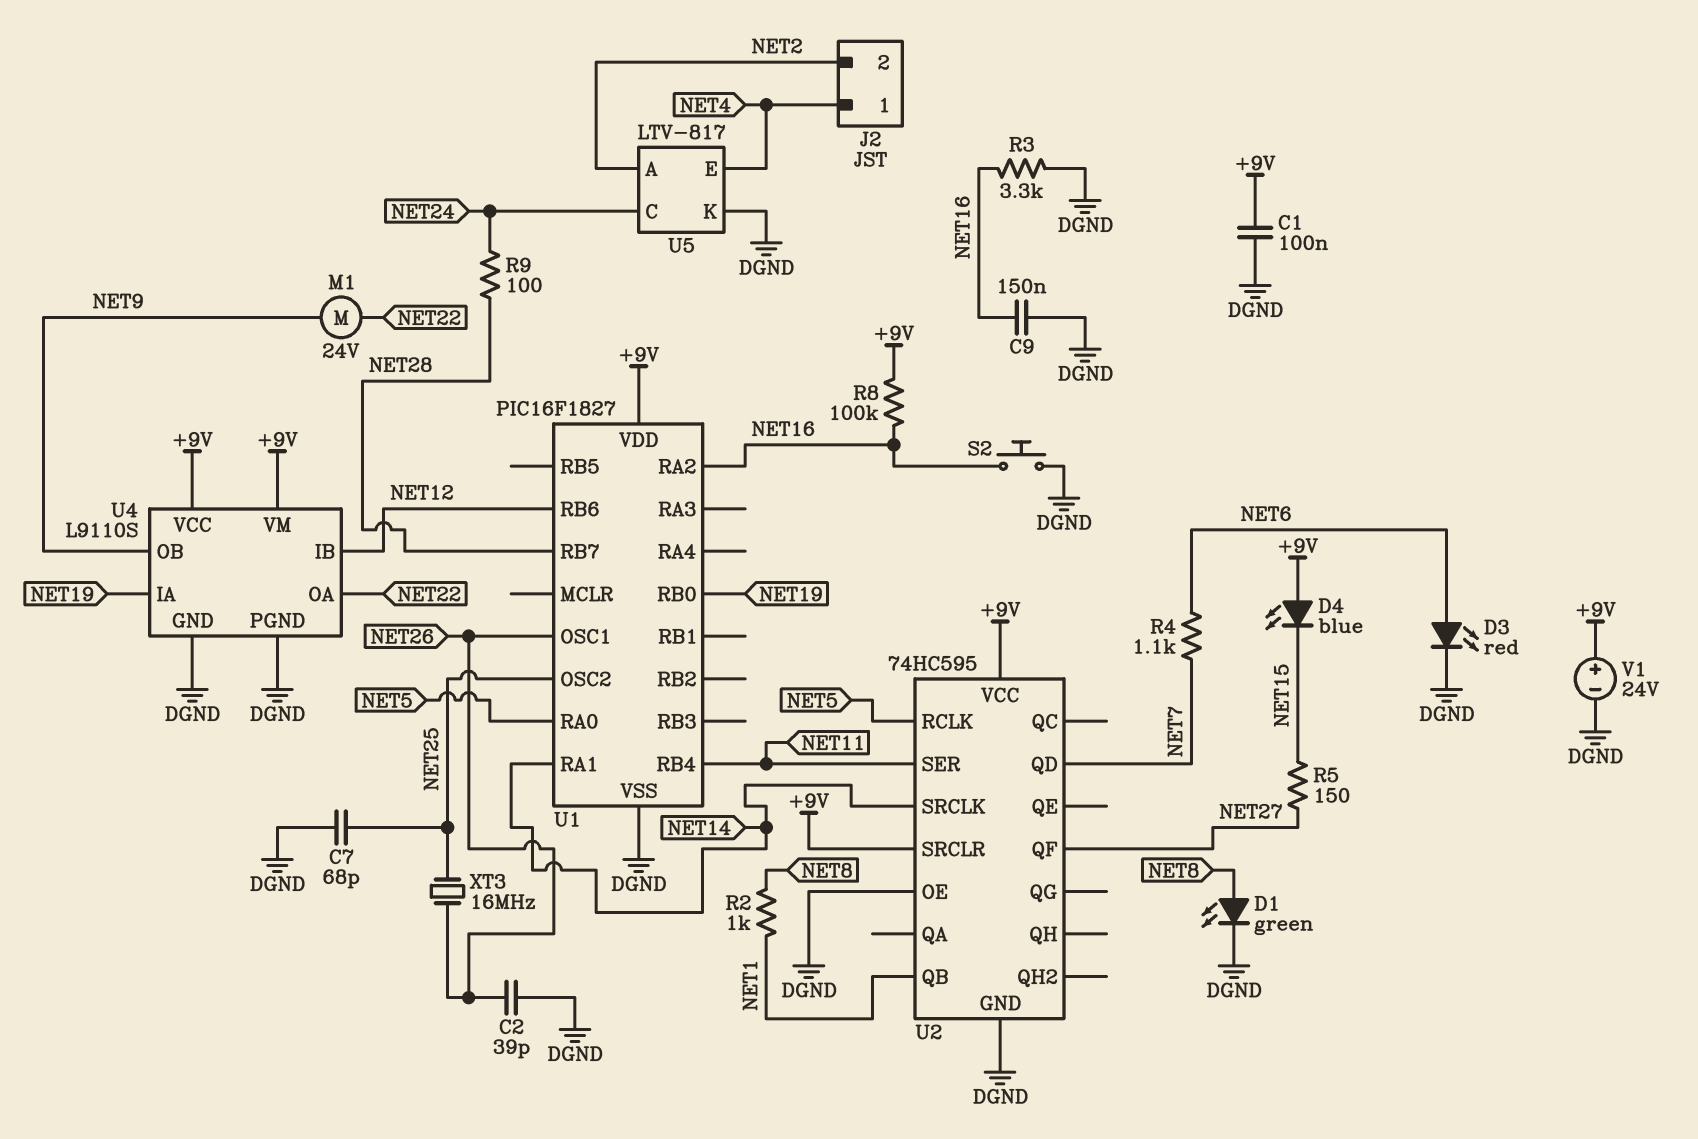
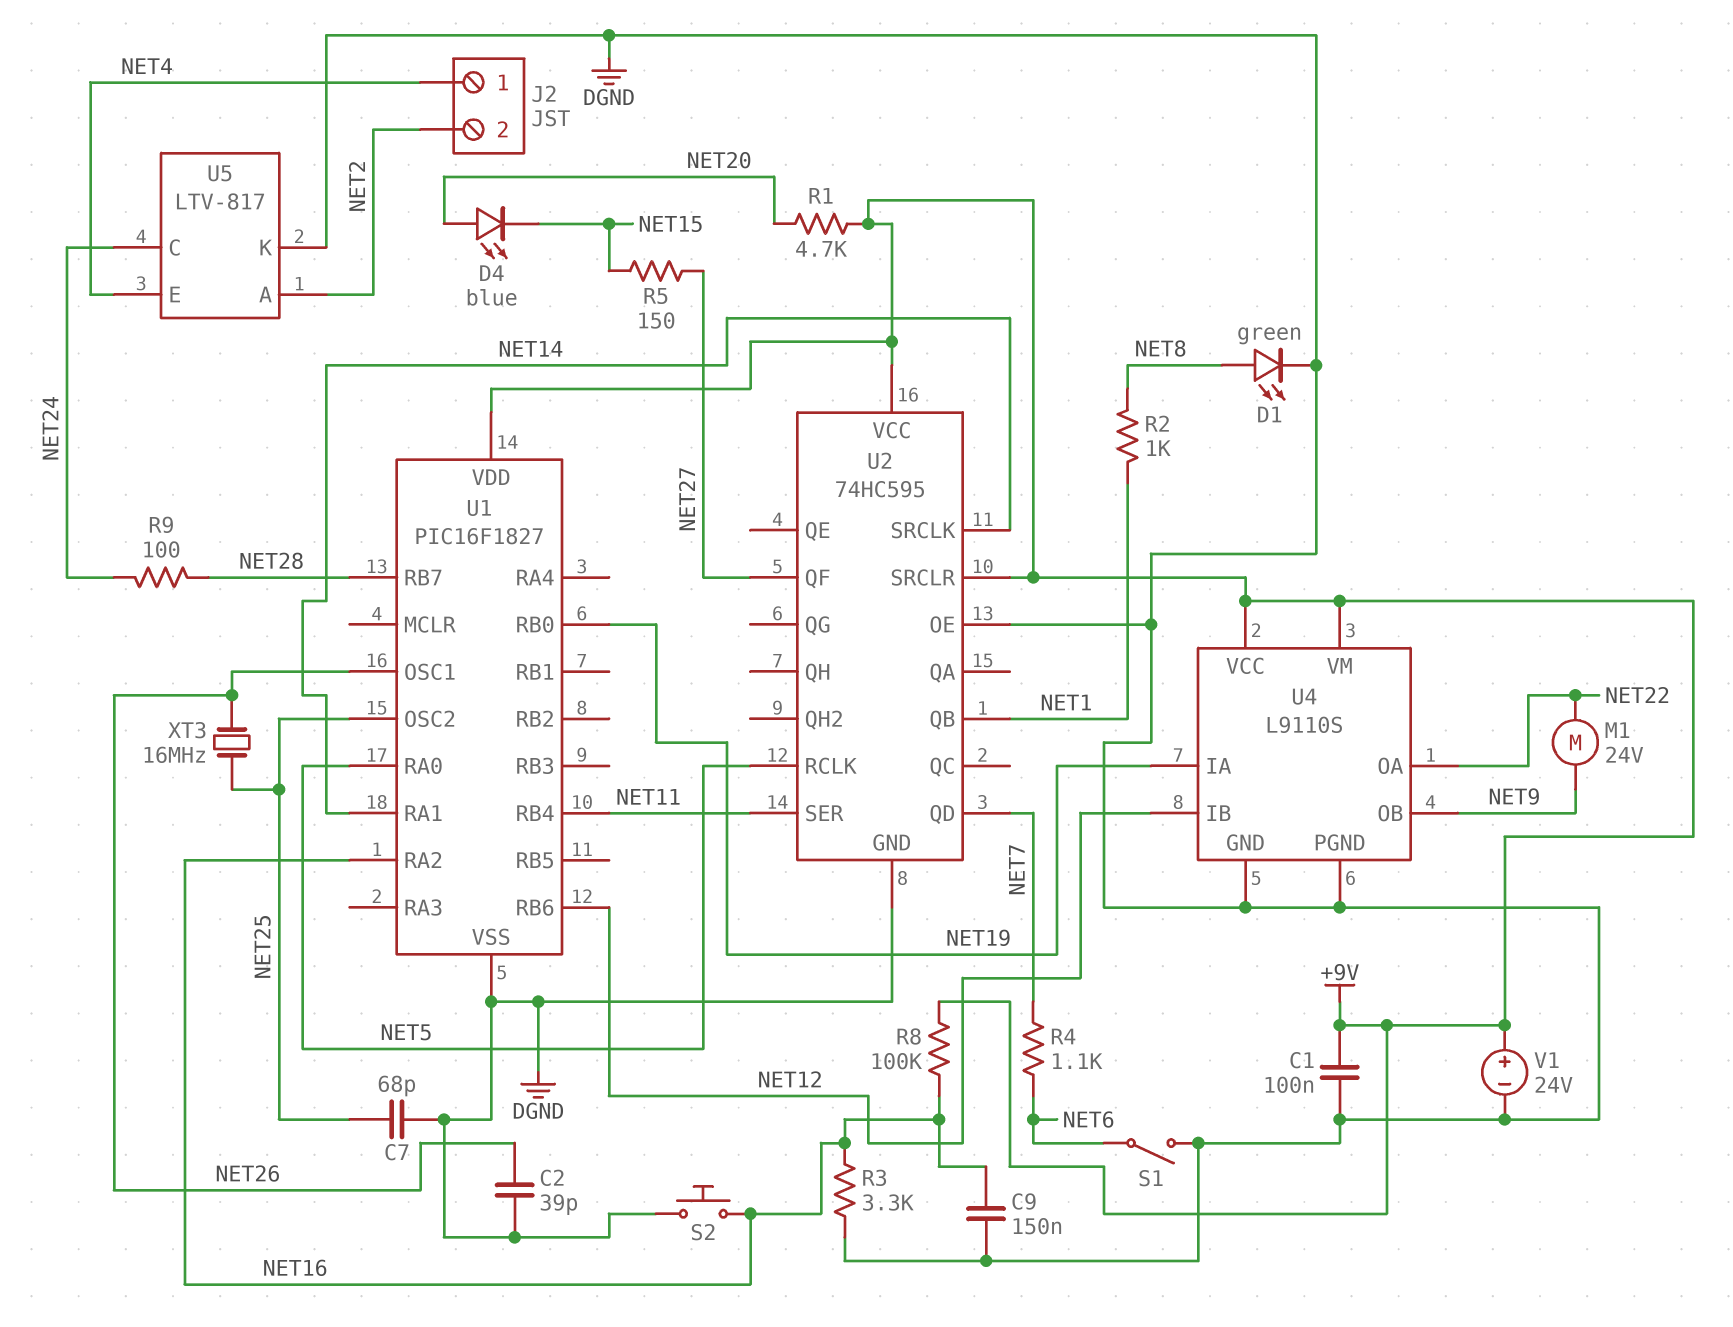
D3: LED red (A NET6, K DGND) -> none
D4: LED blue (A +9V, K NET15) -> LED blue (A NET20, K NET15)
R1: none -> 4.7k (+9V, NET20)
S1: none -> switch (DGND, NET6)

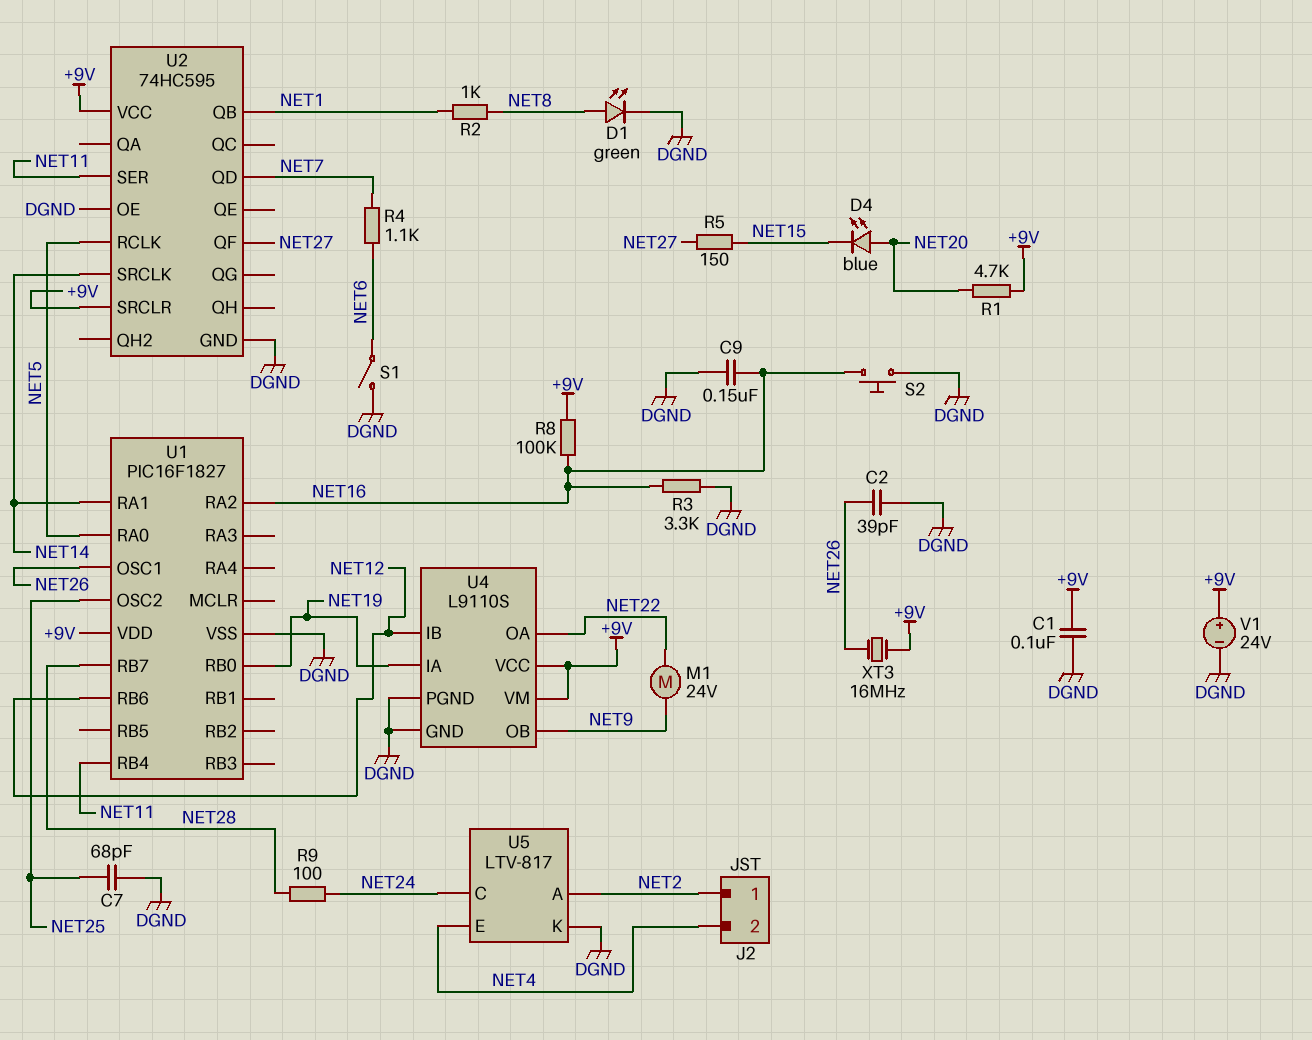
J2 pin 1: NET4 -> NET2
J2 pin 2: NET2 -> NET4
XT3: 16MHz (NET25, NET26) -> 16MHz (+9V, NET26)

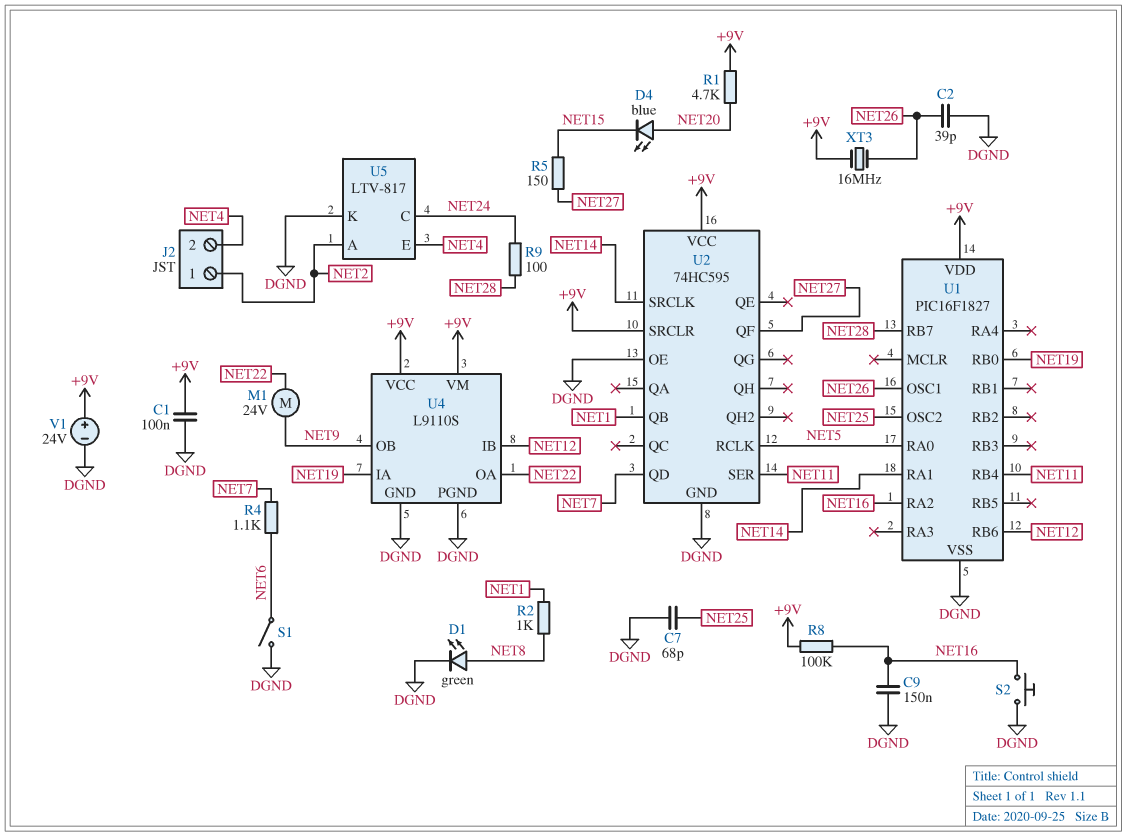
R3: 3.3k (DGND, NET16) -> none

